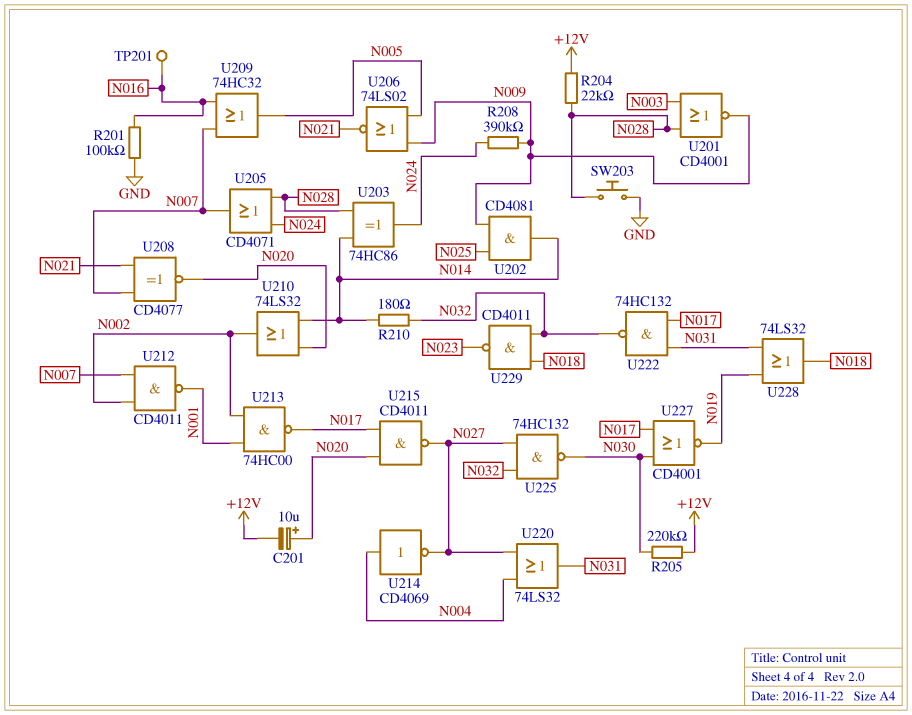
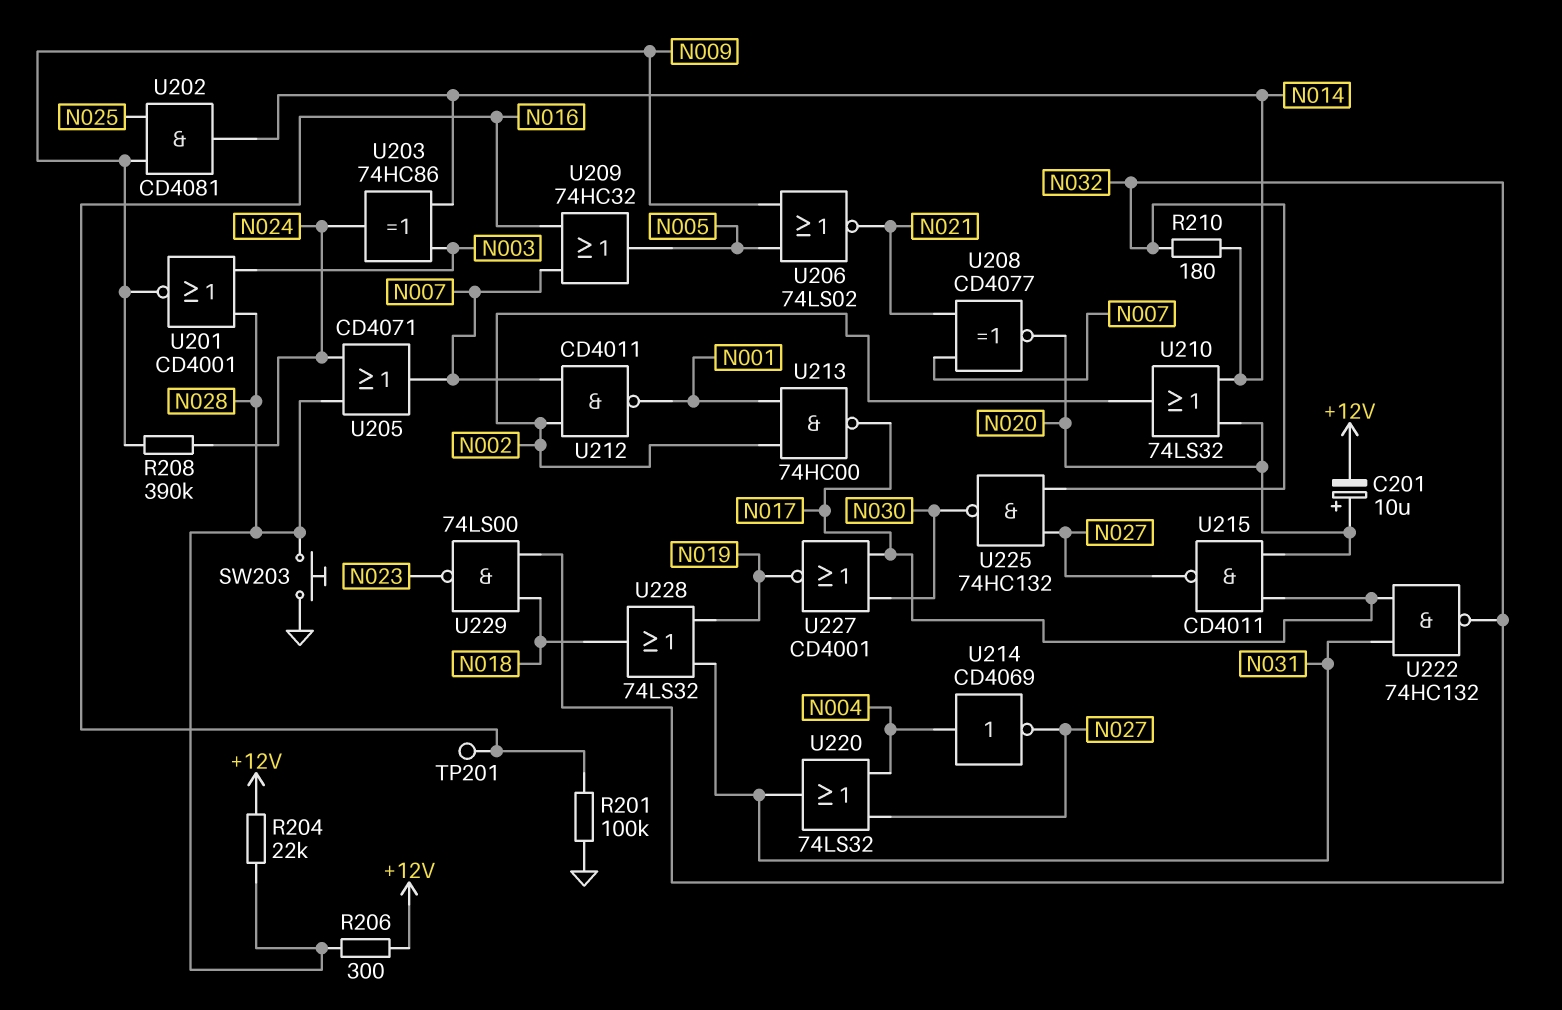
R205: 220k (+12V, N030) -> none
R206: none -> 300 (+12V, N028)
U203: XOR 74HC86 (in N014, in N028, out N024) -> XOR 74HC86 (in N003, in N014, out N024)
U229: NAND CD4011 (in N018, in N032, out N023) -> NAND 74LS00 (in N018, in N032, out N023)

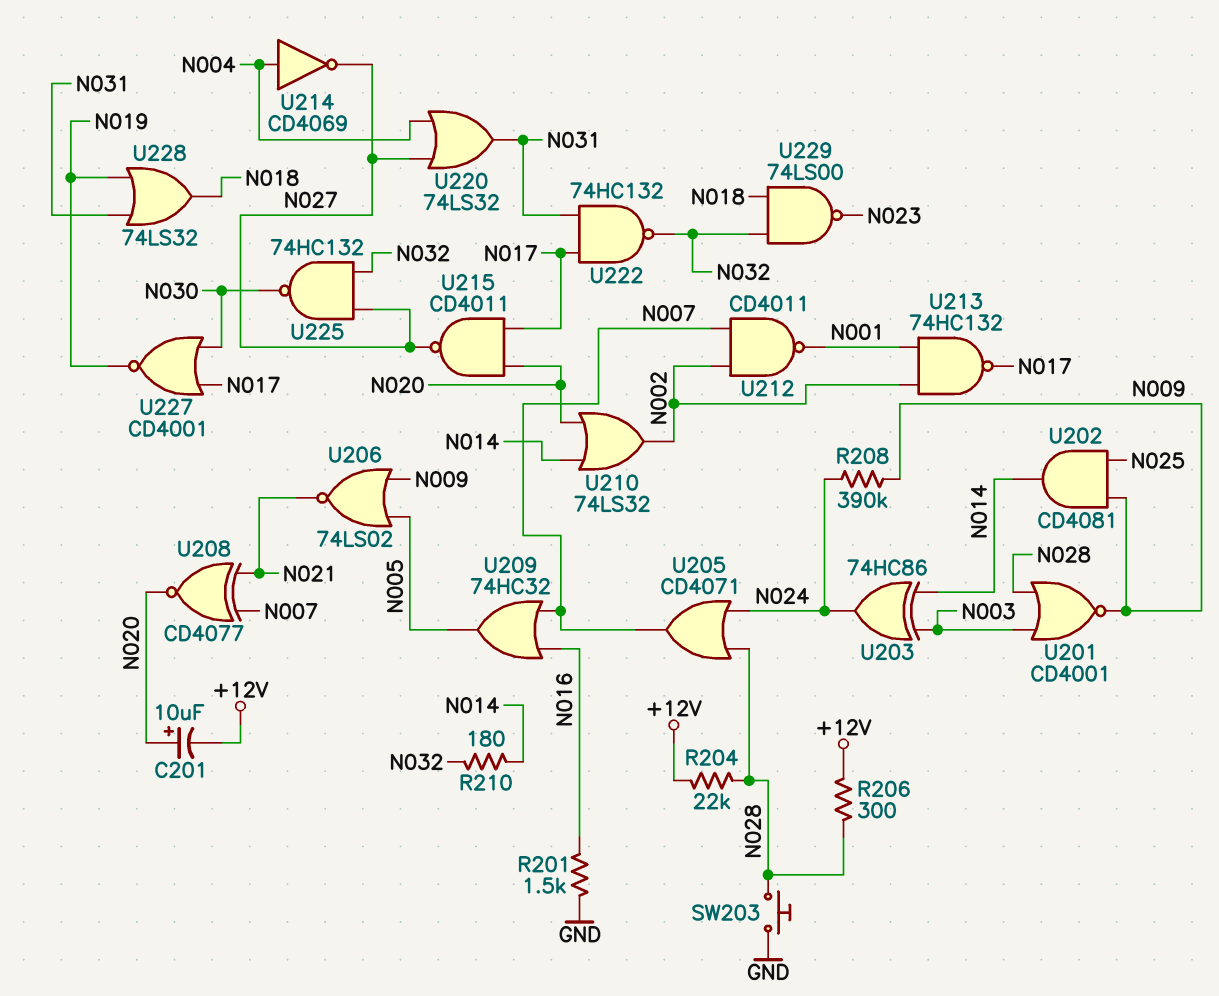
R201: 100k (GND, N016) -> 1.5k (GND, N016)
TP201: test point (N016) -> none
U213: NAND 74HC00 (in N001, in N002, out N017) -> NAND 74HC132 (in N001, in N002, out N017)

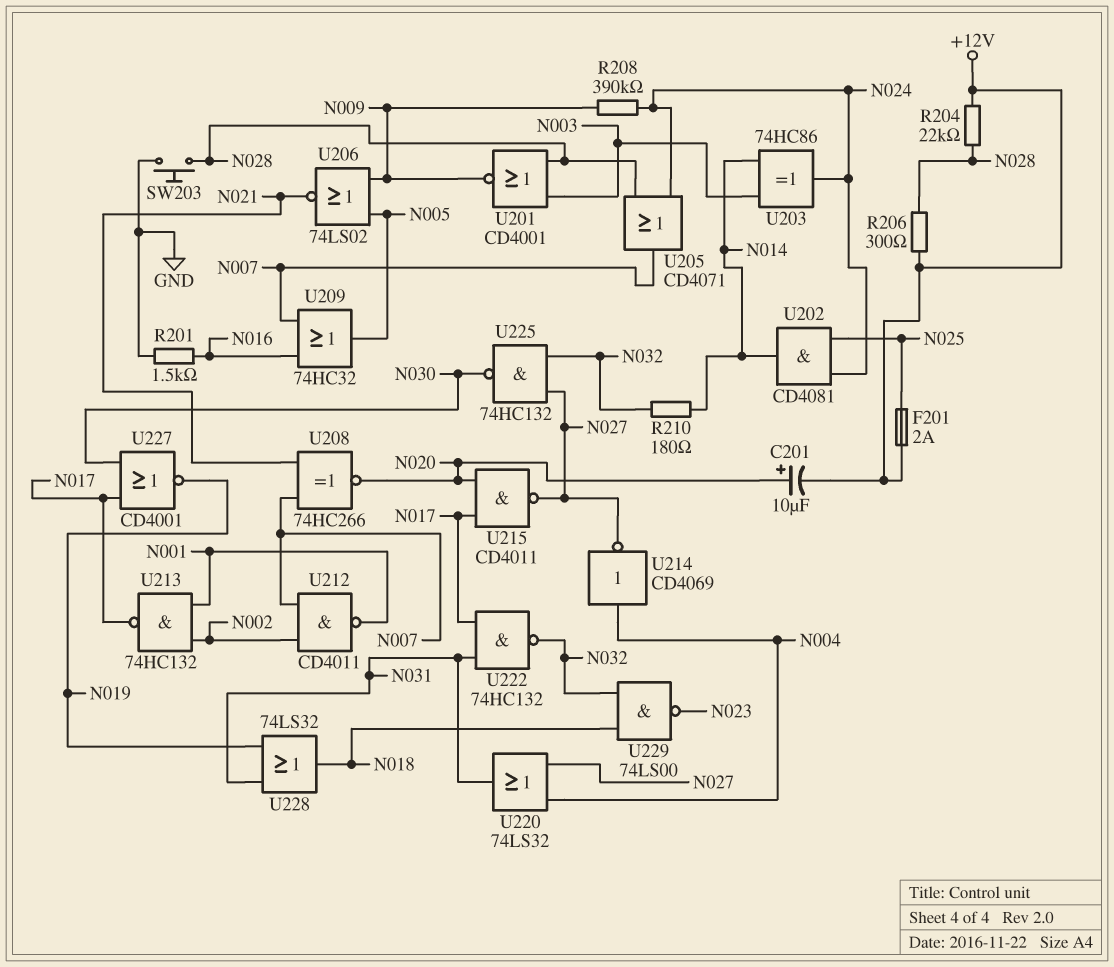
F201: none -> 2A (+12V, N025)
U202: AND CD4081 (in N009, in N025, out N014) -> AND CD4081 (in N024, in N025, out N014)
U208: XNOR CD4077 (in N007, in N021, out N020) -> XNOR 74HC266 (in N007, in N021, out N020)
U210: OR 74LS32 (in N014, in N020, out N002) -> none

